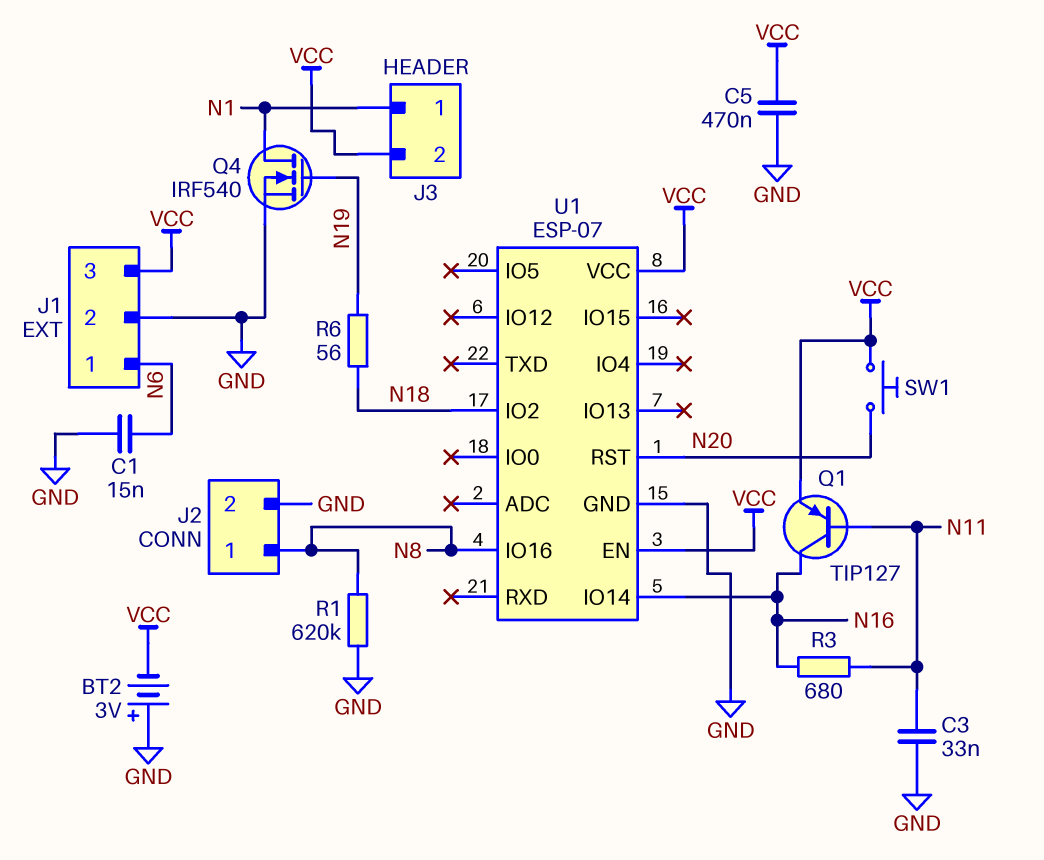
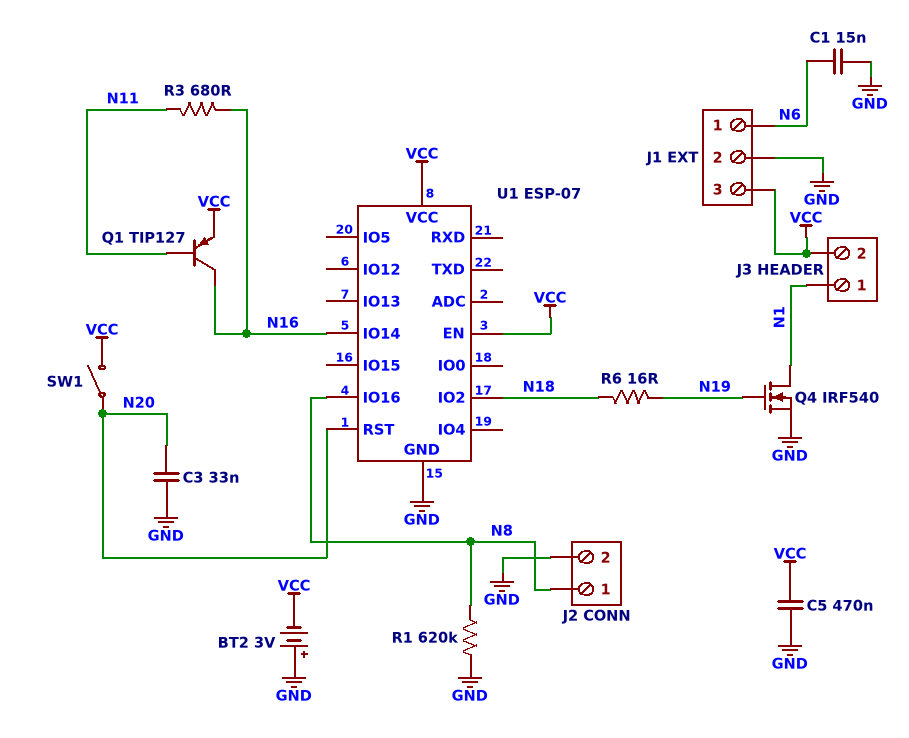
C3: 33nF (GND, N11) -> 33nF (GND, N20)
R6: 56 (N18, N19) -> 16 (N18, N19)
SW1: button (N20, VCC) -> switch (N20, VCC)

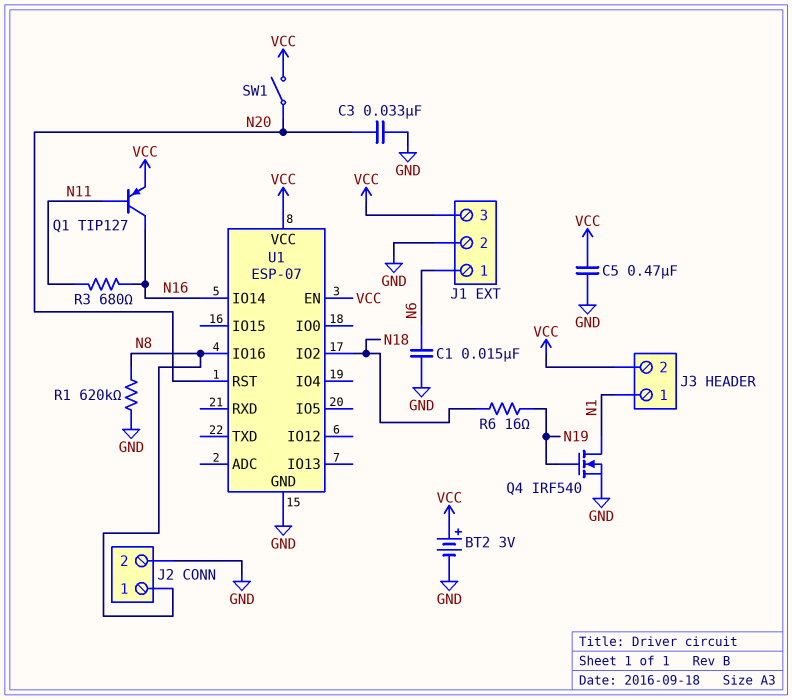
BT2: 3V (plus GND, minus VCC) -> 3V (plus VCC, minus GND)

